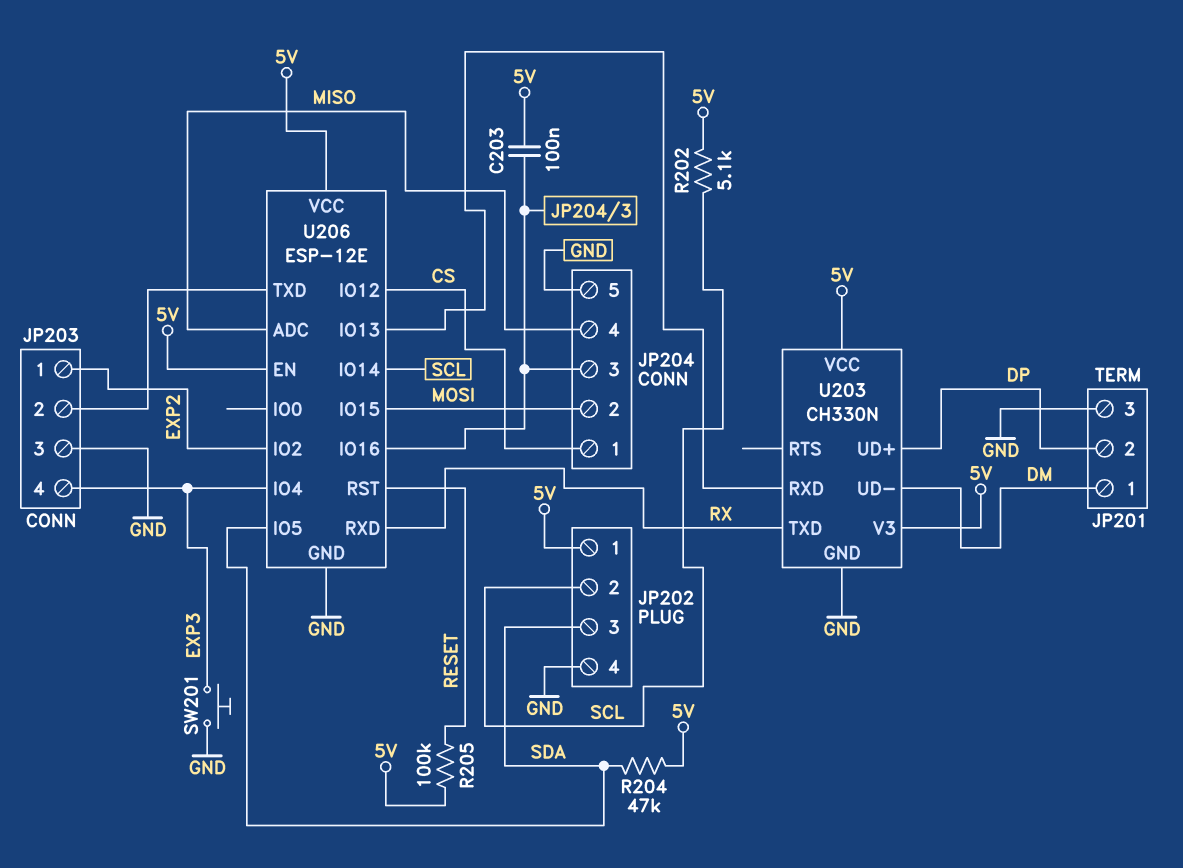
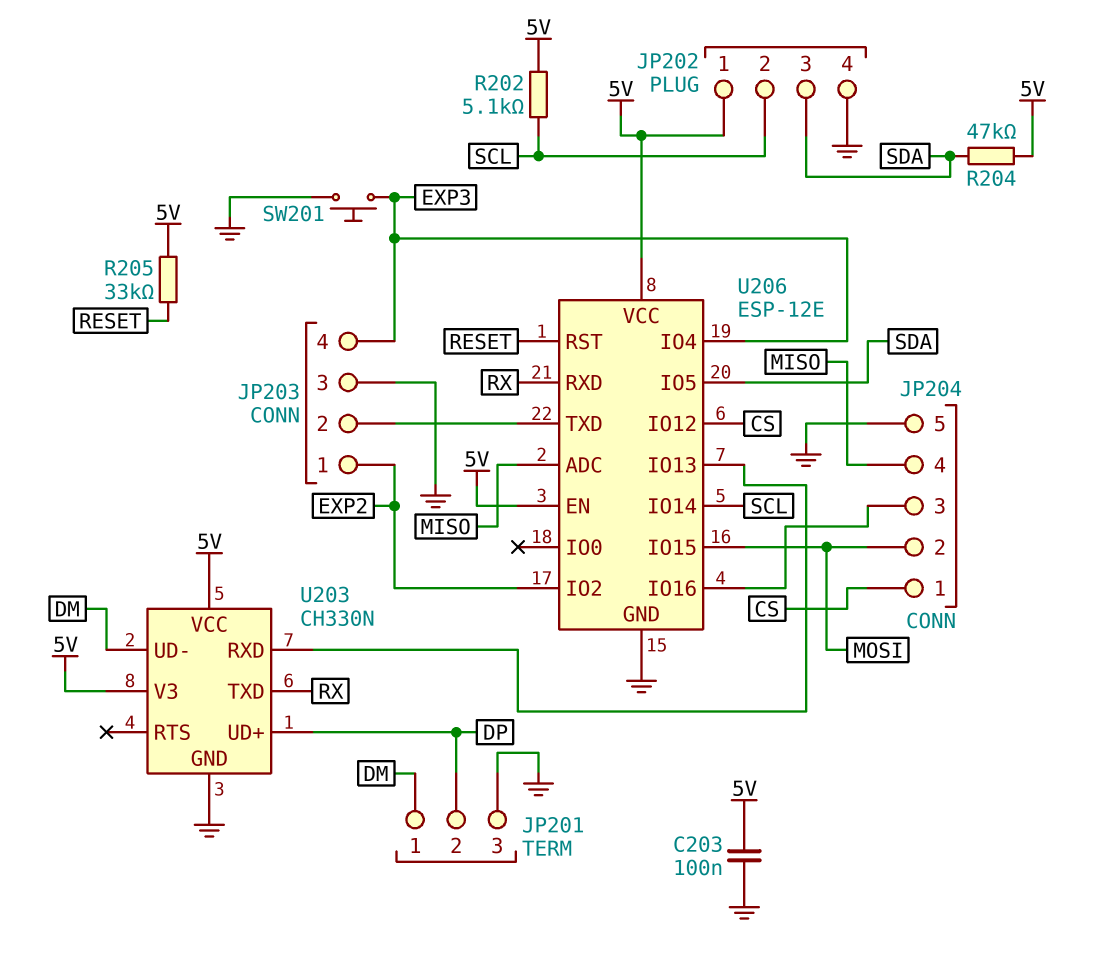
C203: 100nF (5V, JP204/3) -> 100nF (5V, GND)
R205: 100k (5V, RESET) -> 33k (5V, RESET)

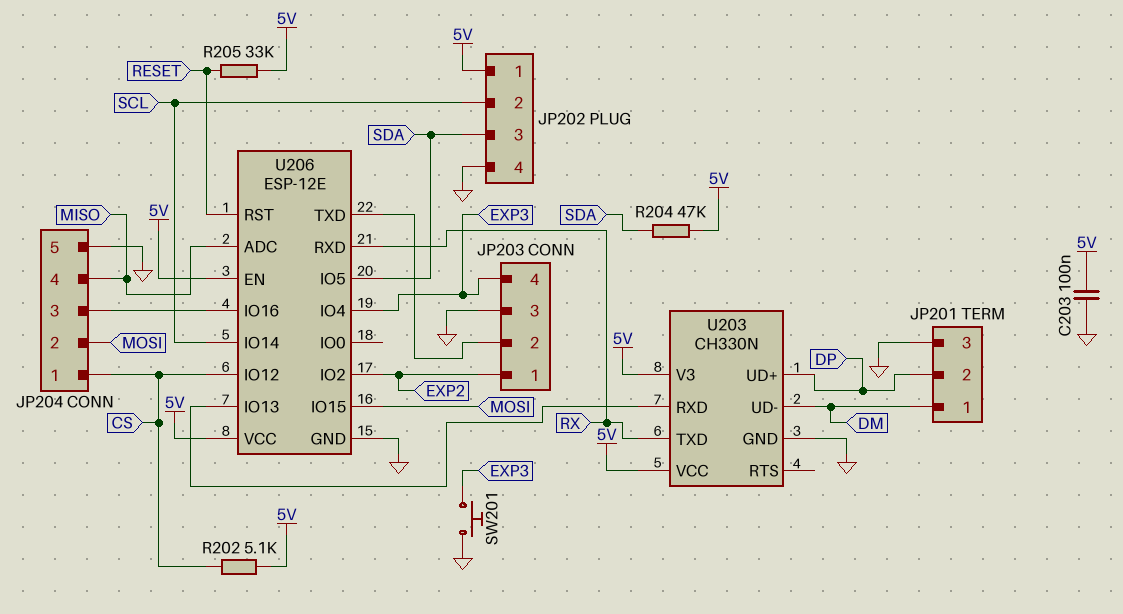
R202: 5.1k (5V, SCL) -> 5.1k (5V, CS)

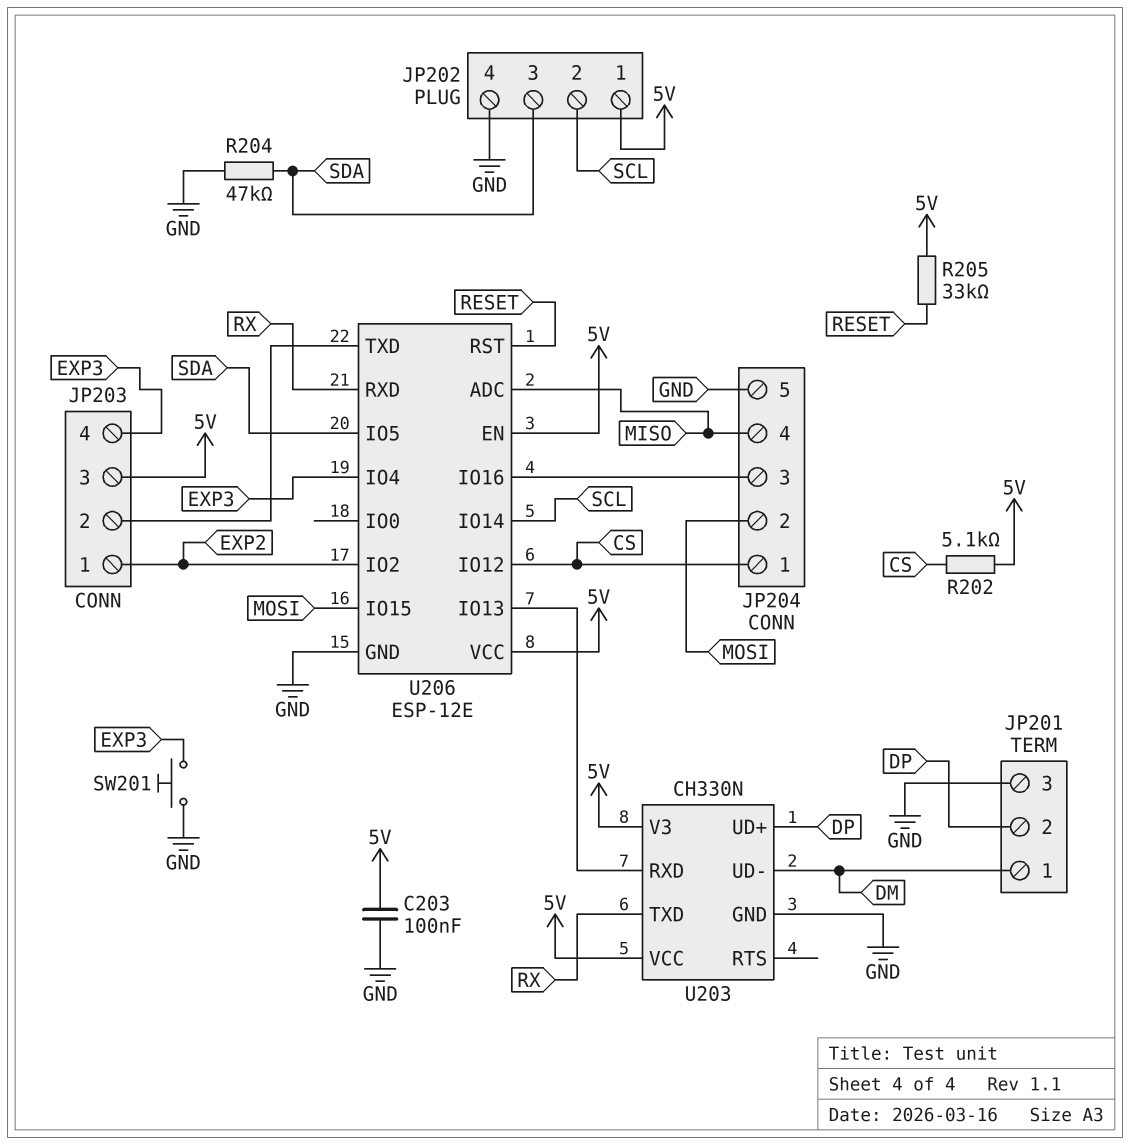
JP203 pin 3: GND -> 5V
R204: 47k (5V, SDA) -> 47k (GND, SDA)

